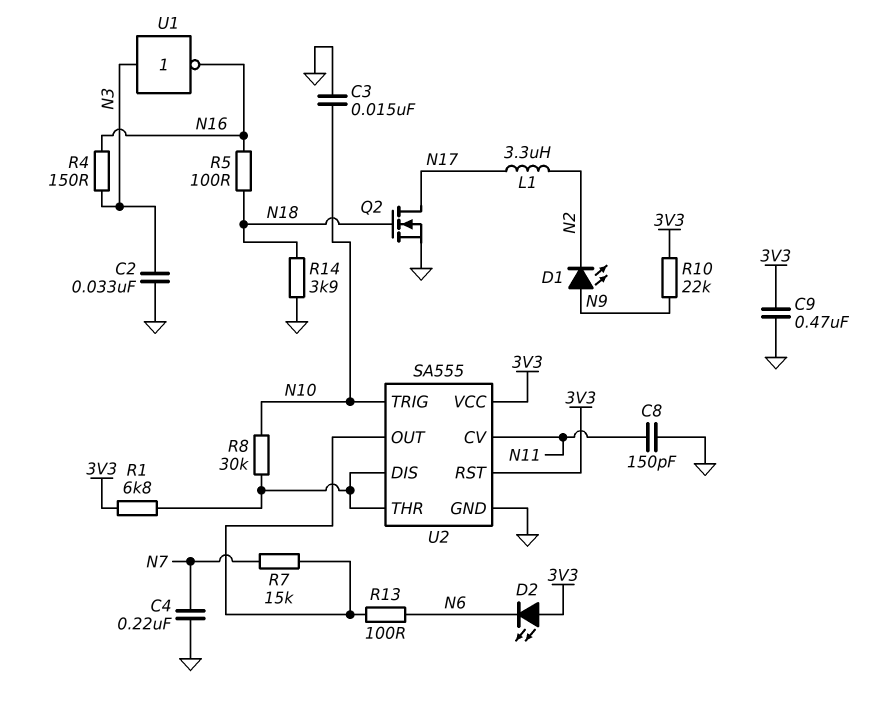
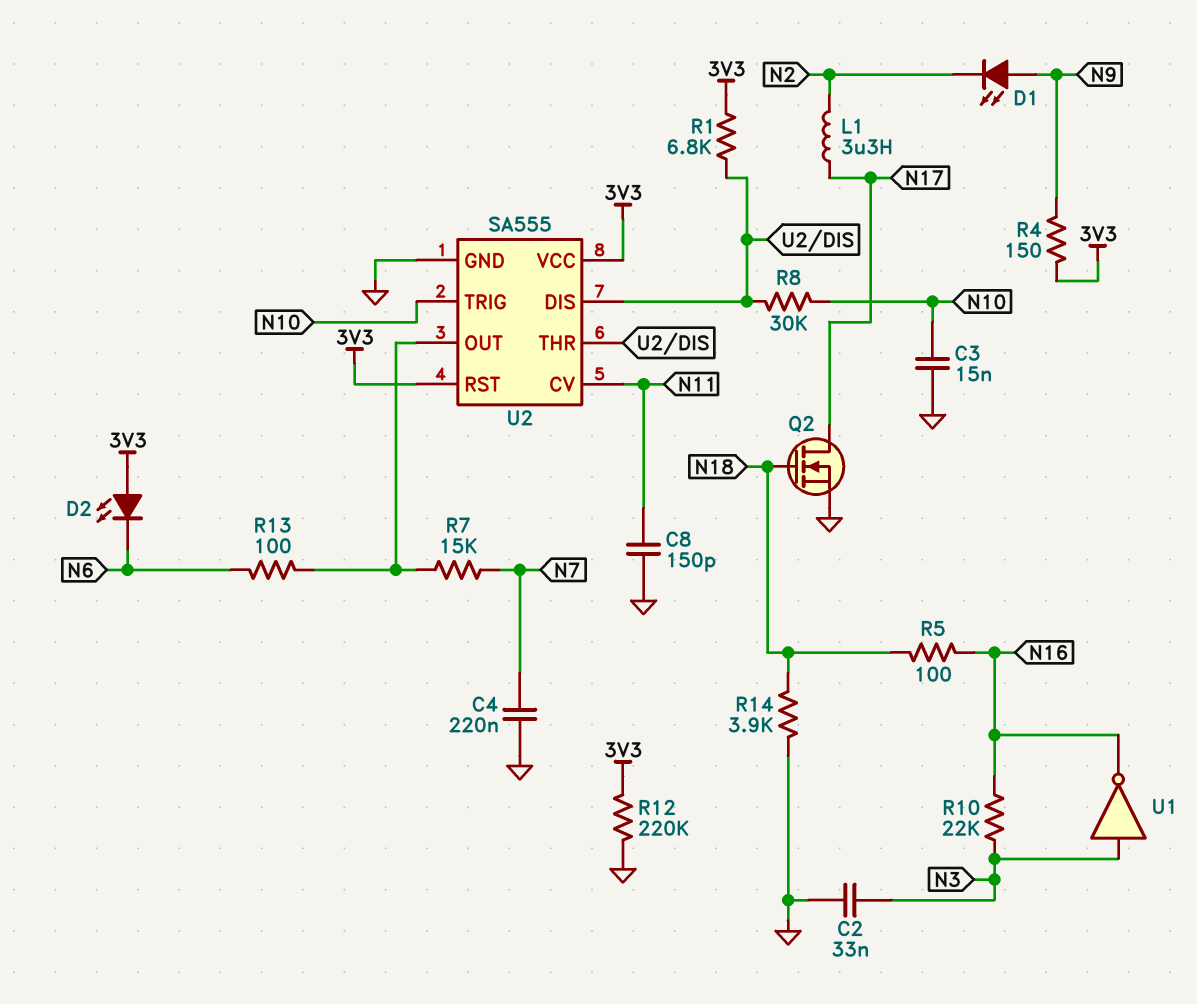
C9: 470nF (3V3, GND) -> none
R4: 150 (N3, N16) -> 150 (3V3, N9)
R10: 22k (3V3, N9) -> 22k (N3, N16)
R12: none -> 220k (3V3, GND)

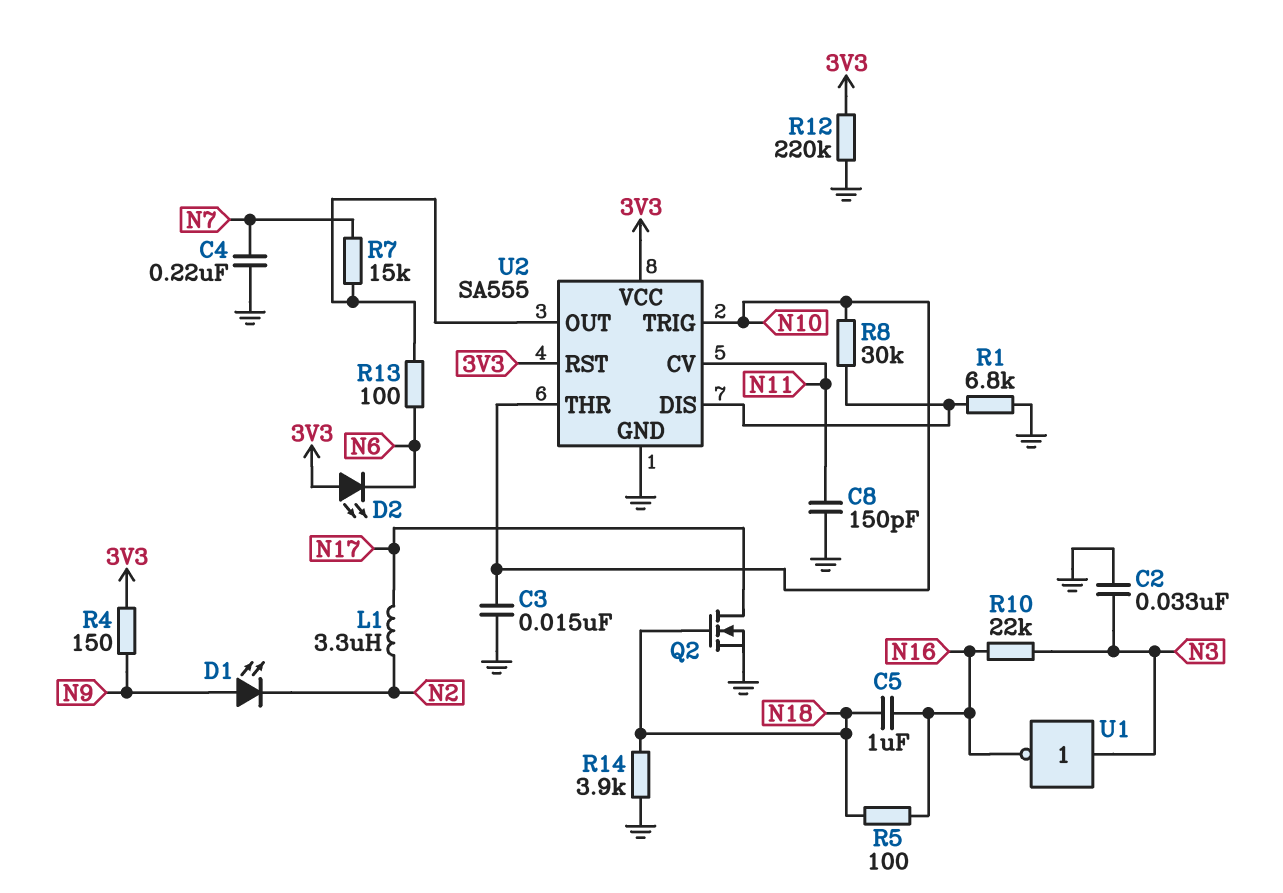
C5: none -> 1uF (N16, N18)
R1: 6.8k (3V3, U2/DIS) -> 6.8k (GND, U2/DIS)
U2 pin THR: U2/DIS -> N10

